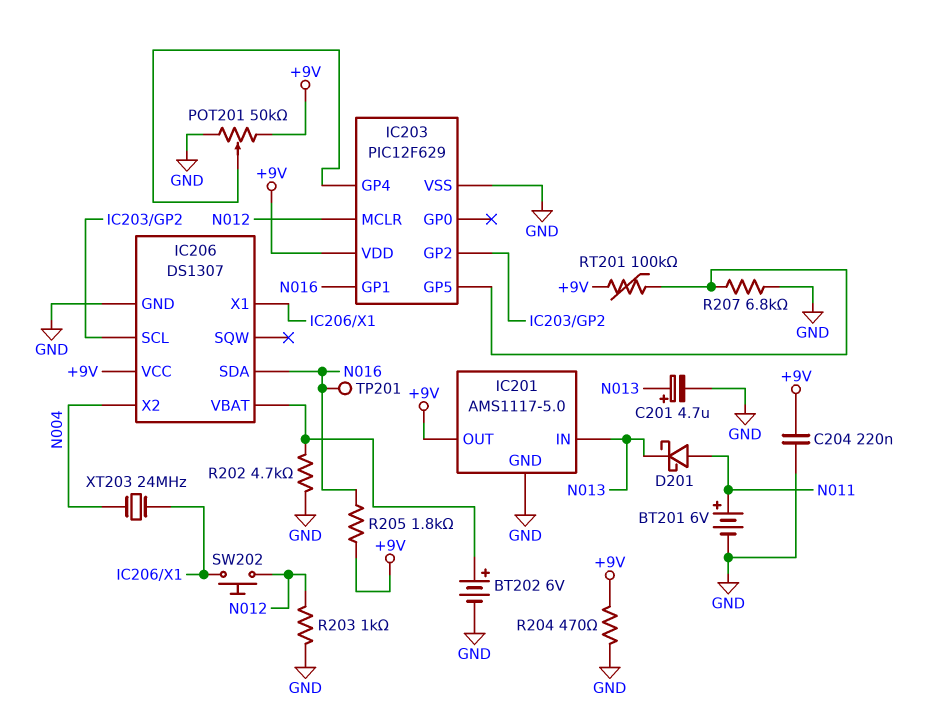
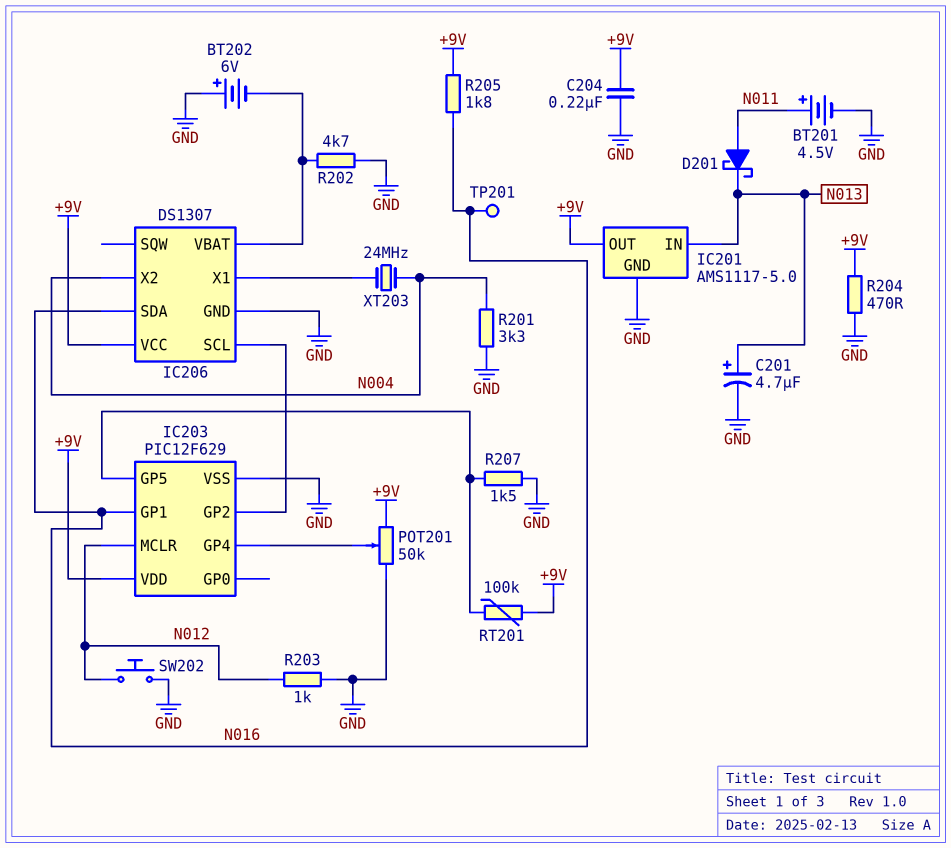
BT201: 6V (plus N011, minus GND) -> 4.5V (plus N011, minus GND)
BT202: 6V (plus IC206/VBAT, minus GND) -> 6V (plus GND, minus IC206/VBAT)
R201: none -> 3.3k (GND, N004)
R207: 6.8k (GND, IC203/GP5) -> 1.5k (GND, IC203/GP5)
SW202: button (IC206/X1, N012) -> button (GND, N012)

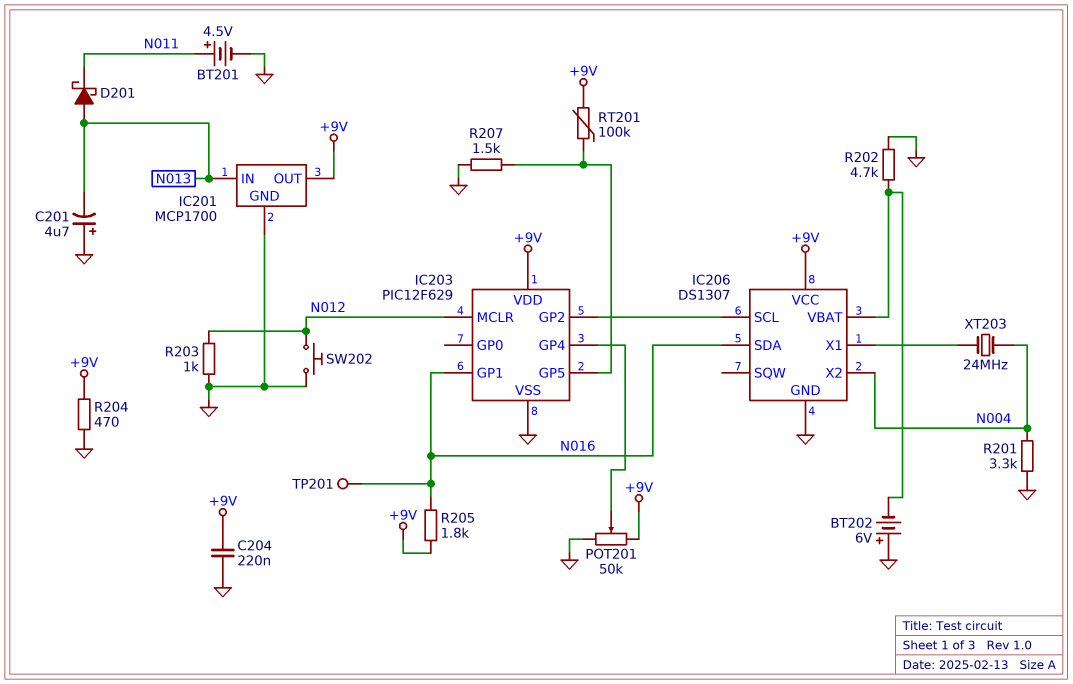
C201: 4.7uF (plus N013, minus GND) -> 4.7uF (plus GND, minus N013)
D201: schottky (A N011, K N013) -> schottky (A N013, K N011)
IC201: AMS1117-5.0 -> MCP1700

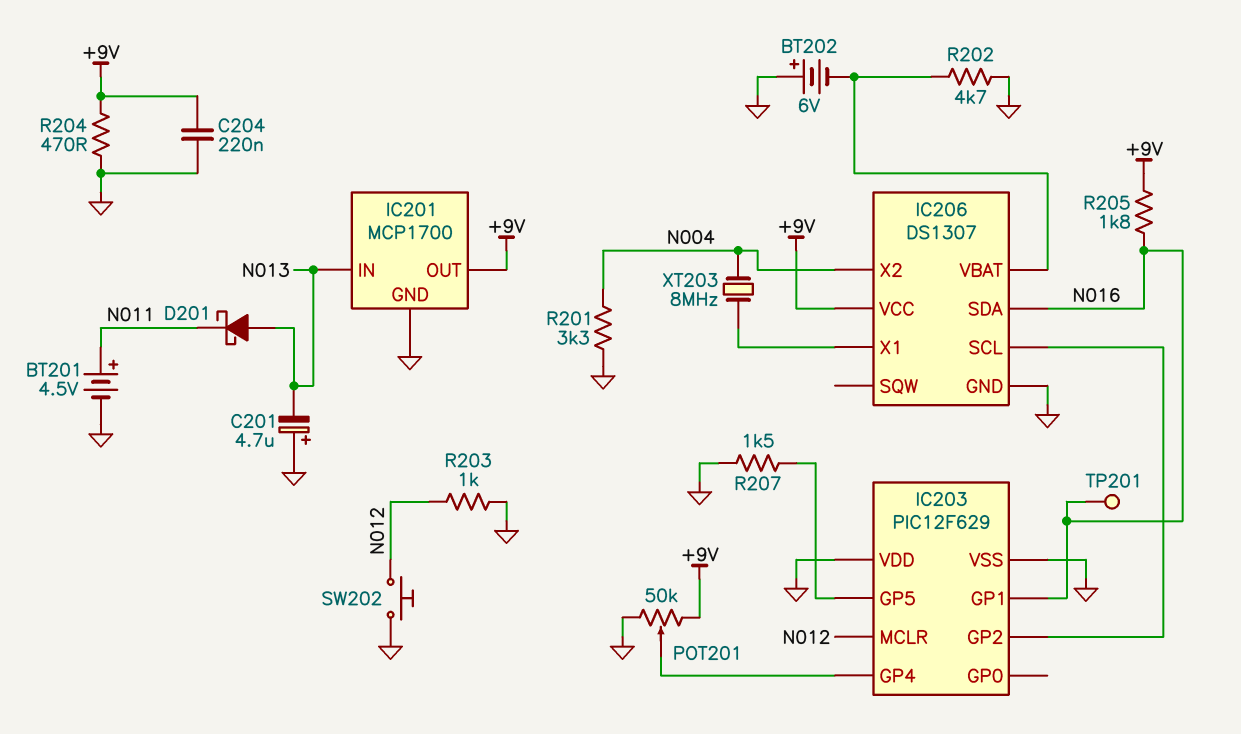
IC203 pin VDD: +9V -> GND
RT201: 100k (+9V, IC203/GP5) -> none
XT203: 24MHz (IC206/X1, N004) -> 8MHz (IC206/X1, N004)

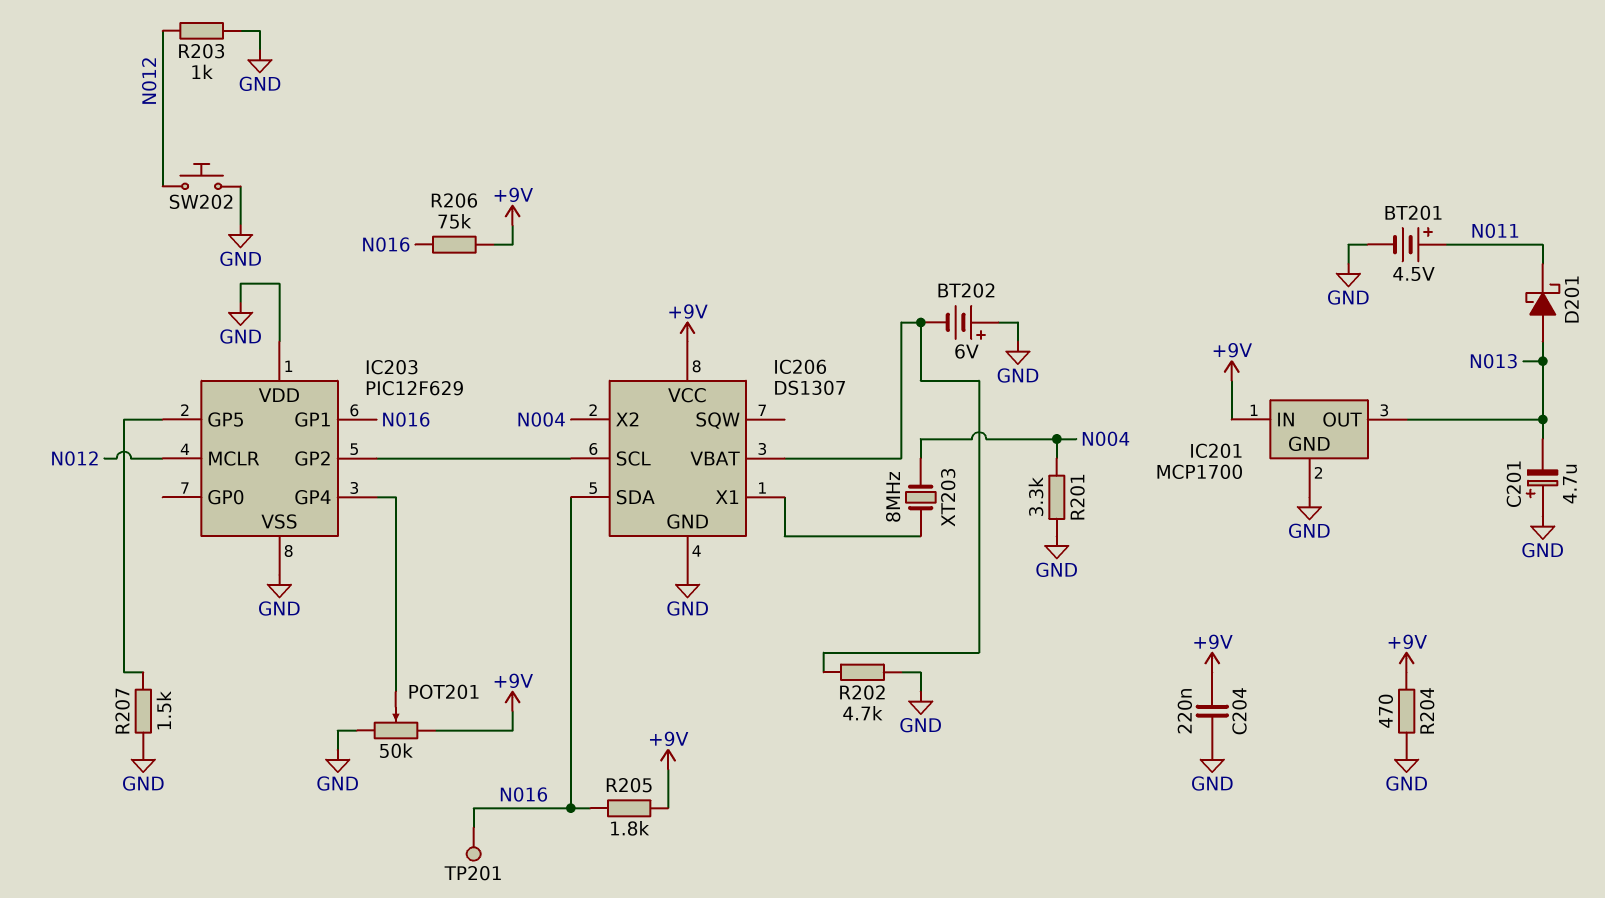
IC201 pin IN: N013 -> +9V
IC201 pin OUT: +9V -> N013
R206: none -> 75k (+9V, N016)

